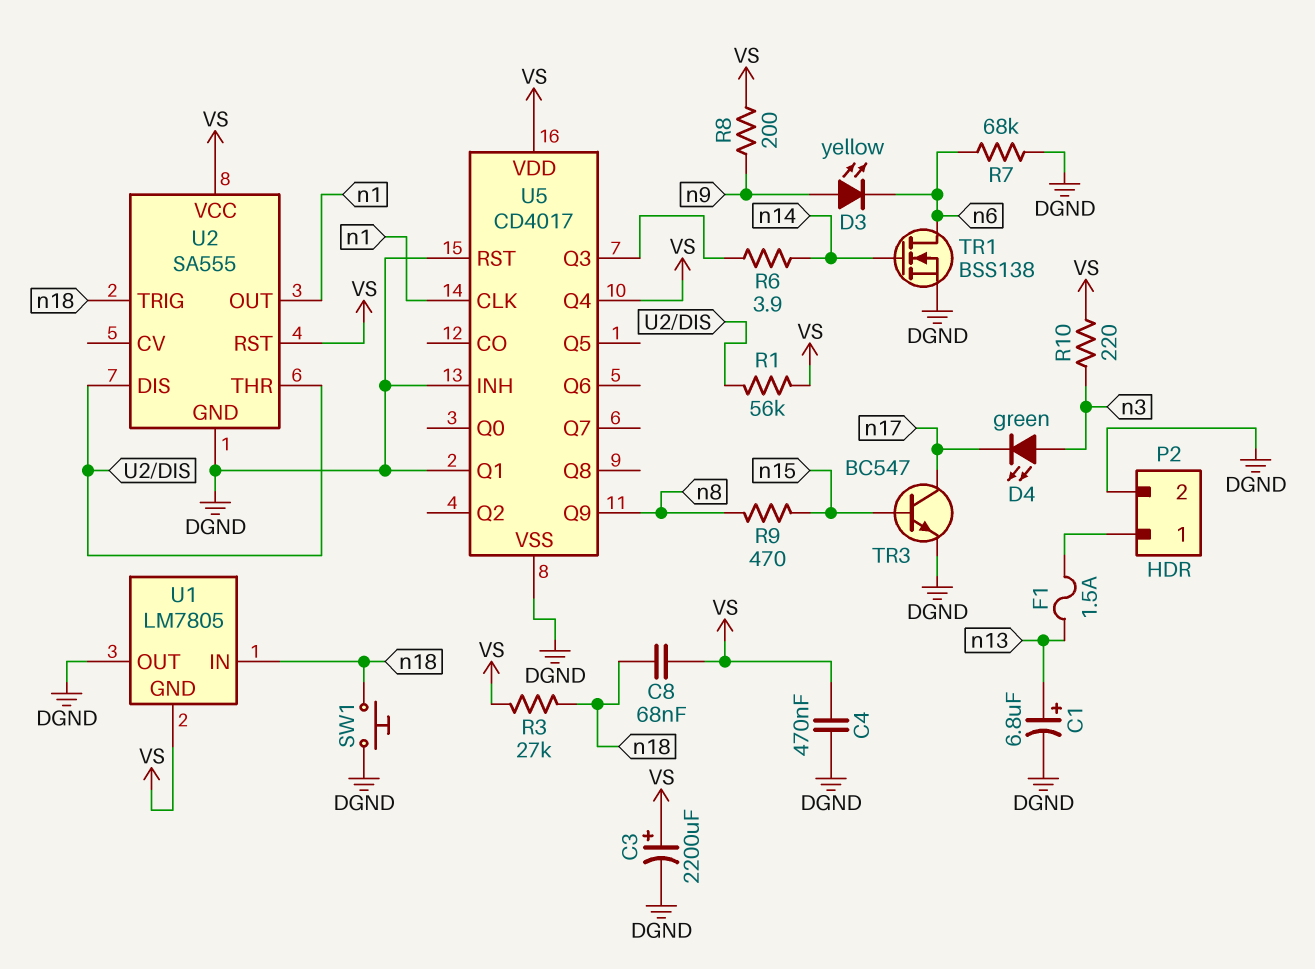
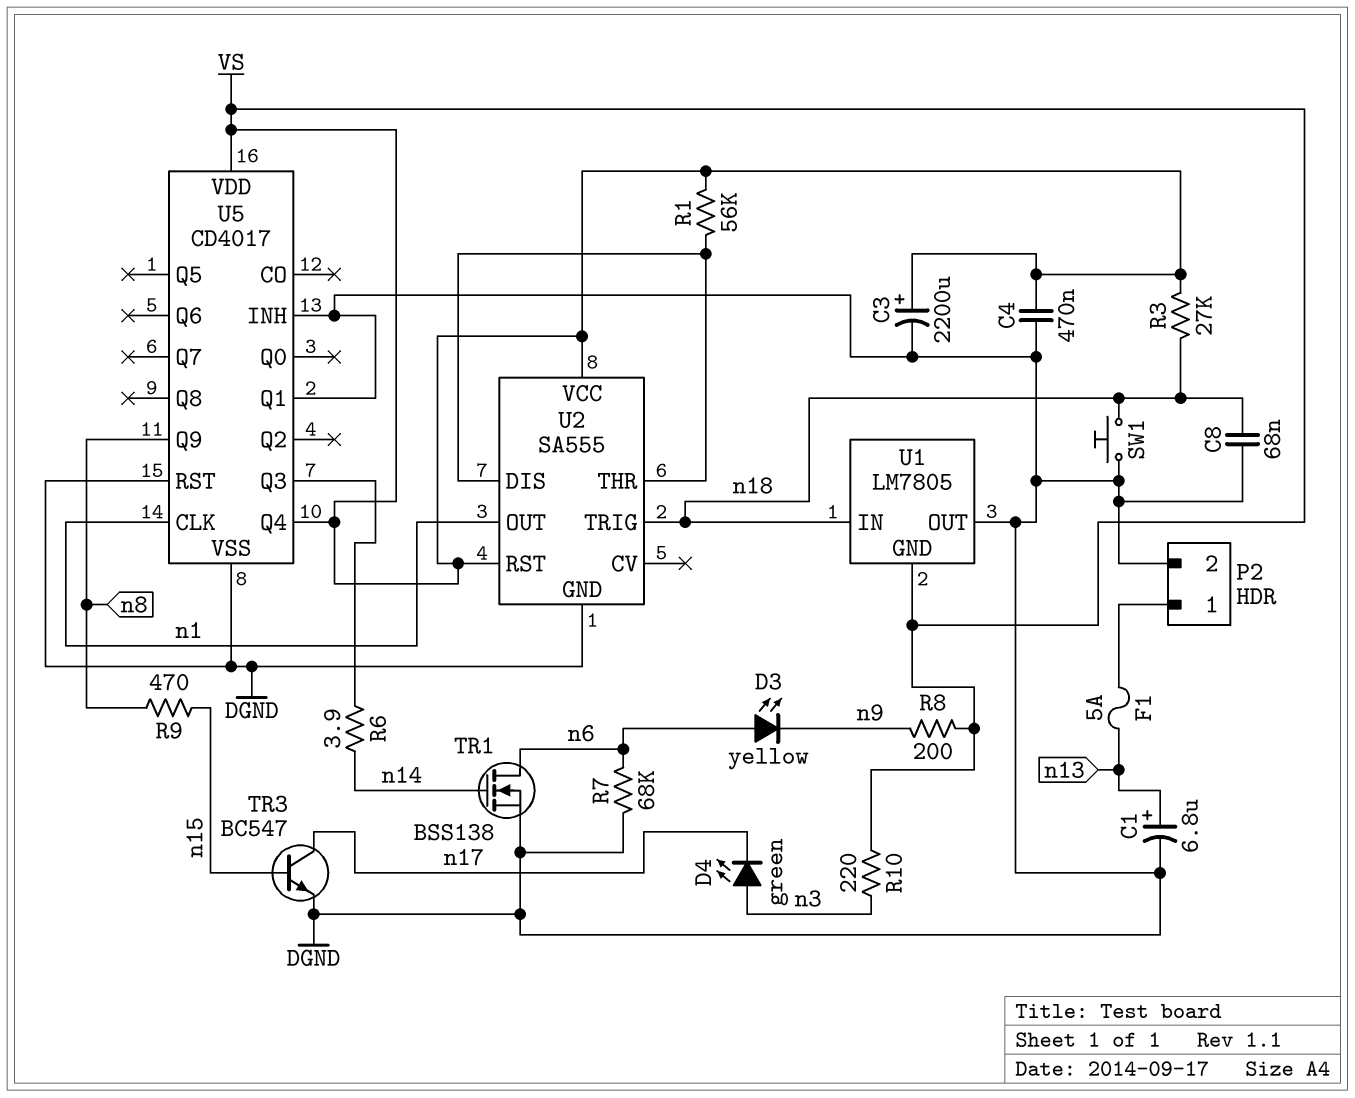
C8: 68nF (VS, n18) -> 68nF (DGND, n18)
D3: LED yellow (A n9, K n6) -> LED yellow (A n6, K n9)
F1: 1.5A (P2/1, n13) -> 5A (P2/1, n13)

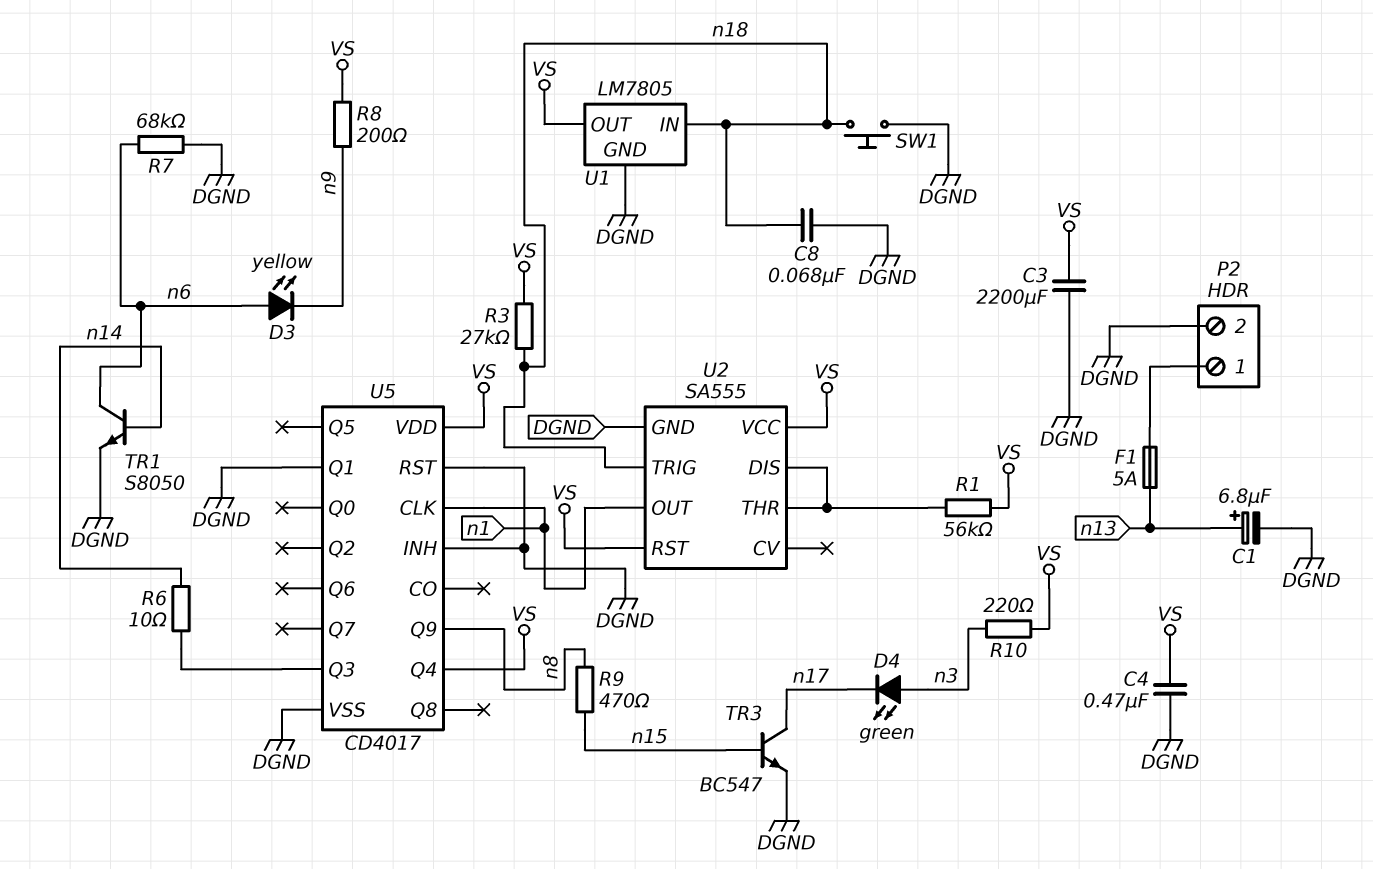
C3: 2200uF (plus VS, minus DGND) -> 2200uF (DGND, VS)
R6: 3.9 (U5/Q3, n14) -> 10 (U5/Q3, n14)
TR1: NMOS BSS138 (G n14, D n6, S DGND) -> NPN S8050 (B n14, C n6, E DGND)
U1 pin GND: VS -> DGND
U1 pin OUT: DGND -> VS

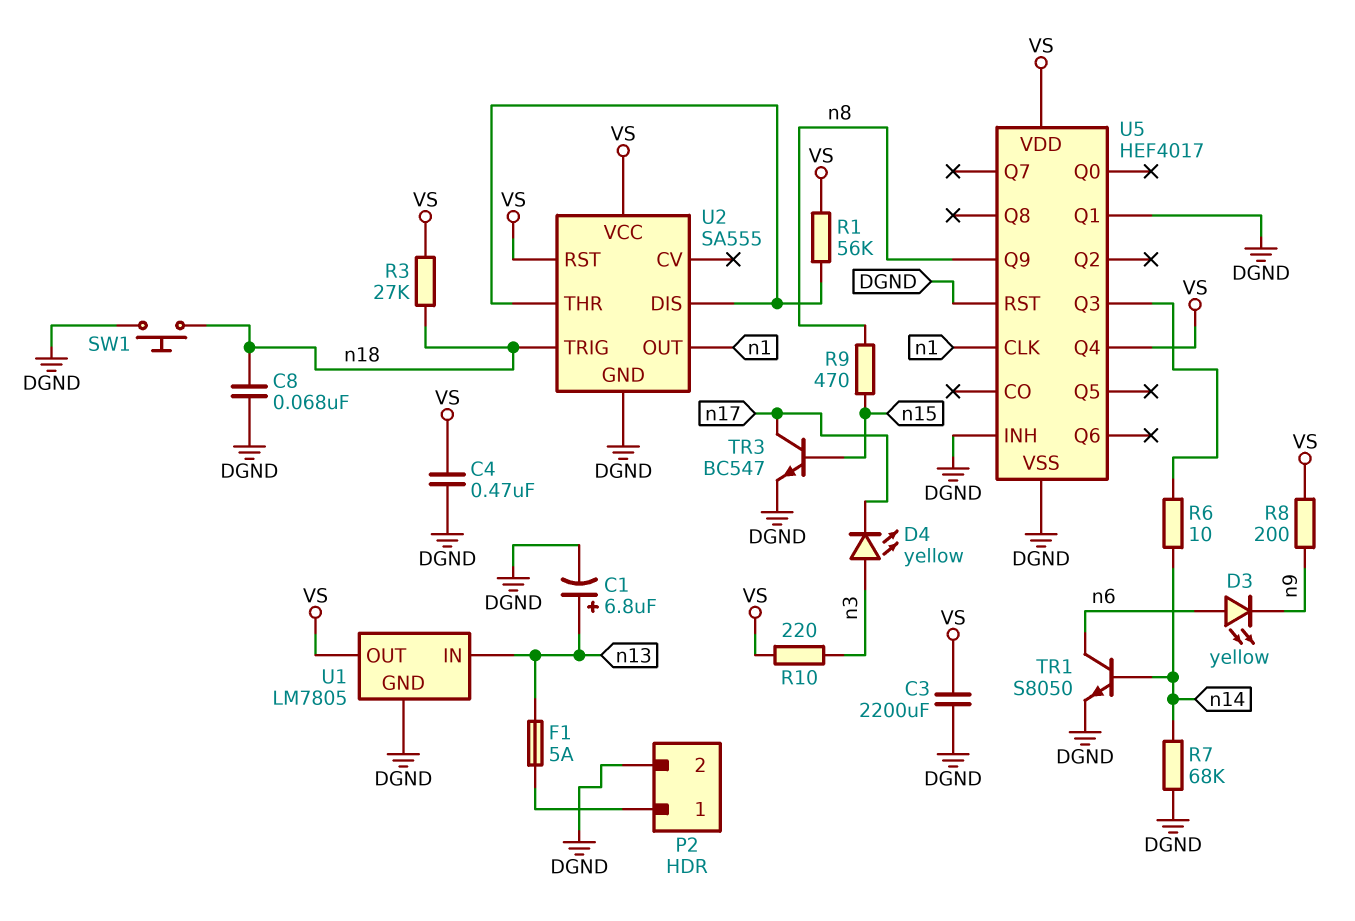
D4: LED green (A n3, K n17) -> LED yellow (A n3, K n17)
R7: 68k (DGND, n6) -> 68k (DGND, n14)
U1 pin IN: n18 -> n13
U5: CD4017 -> HEF4017

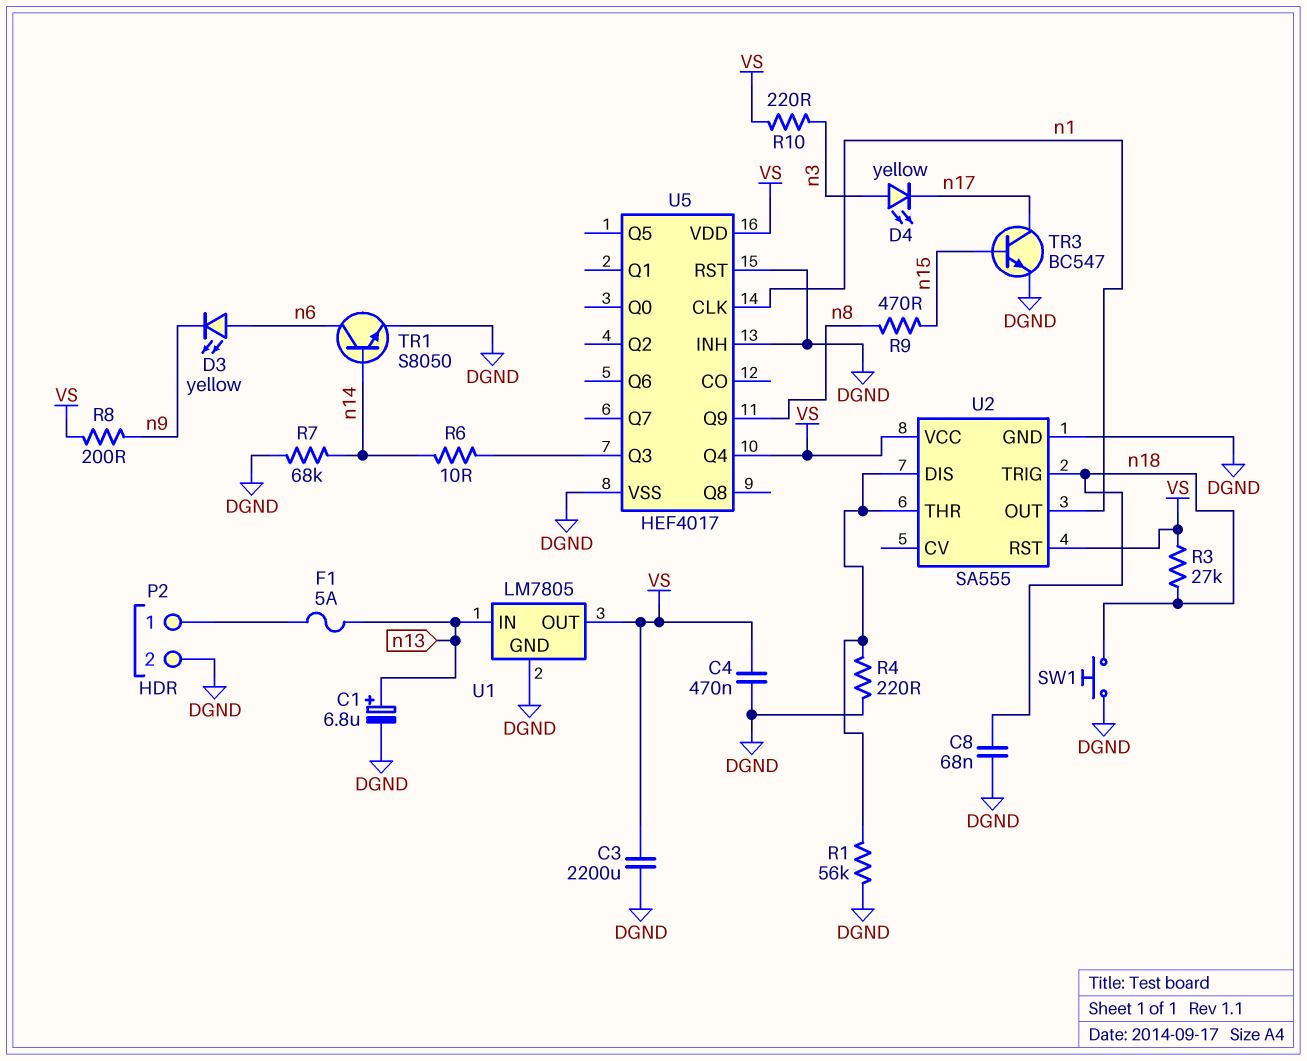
R1: 56k (U2/DIS, VS) -> 56k (DGND, U2/DIS)
R4: none -> 220 (DGND, U2/DIS)
U5 pin Q1: DGND -> none

